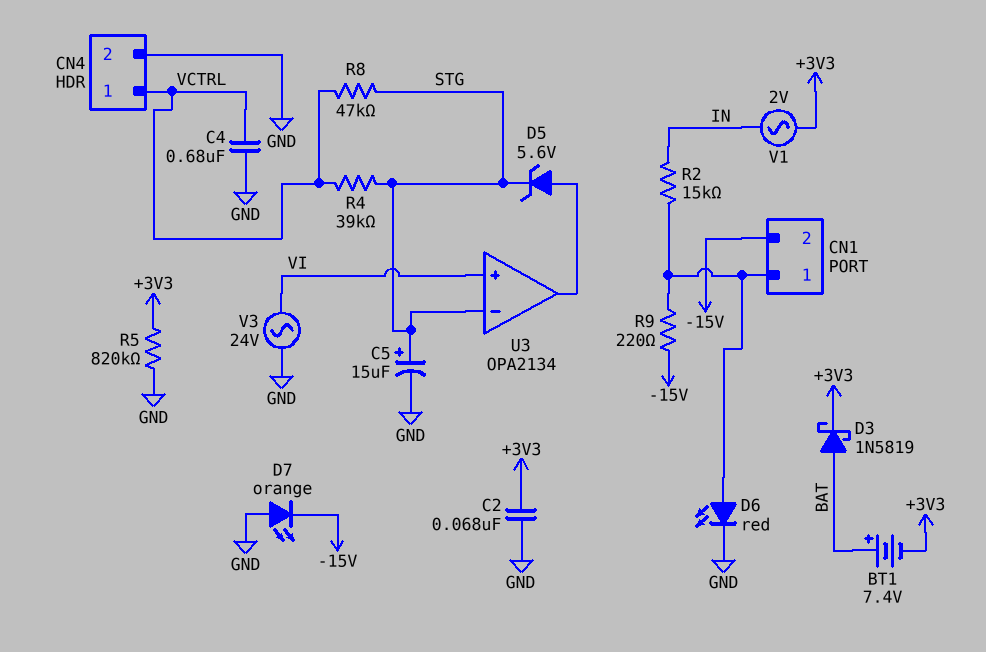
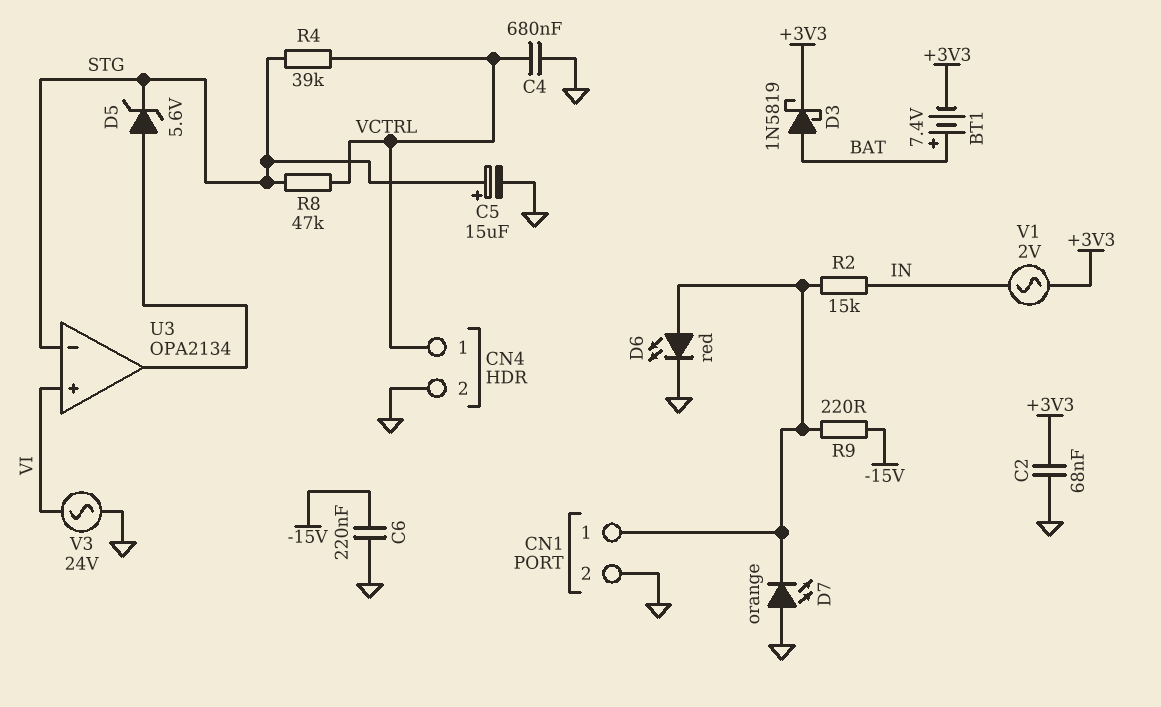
C6: none -> 220nF (-15V, GND)
CN1 pin 2: -15V -> GND
D7: LED orange (A GND, K -15V) -> LED orange (A GND, K CN1/1)
R5: 820k (+3V3, GND) -> none

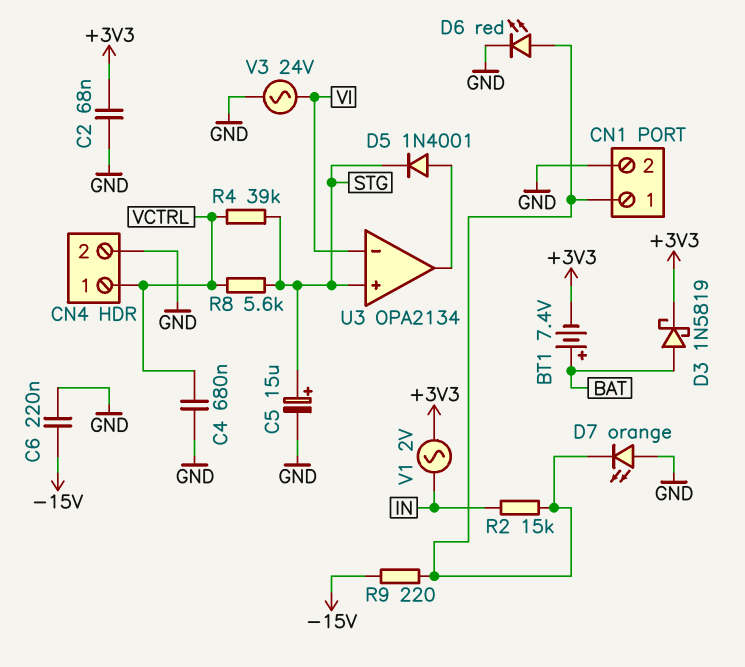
D5: zener 5.6V (A U3/out, K STG) -> diode 1N4001 (A U3/out, K STG)
R8: 47k (STG, VCTRL) -> 5.6k (STG, VCTRL)
U3 pin in+: VI -> STG
U3 pin in-: STG -> VI

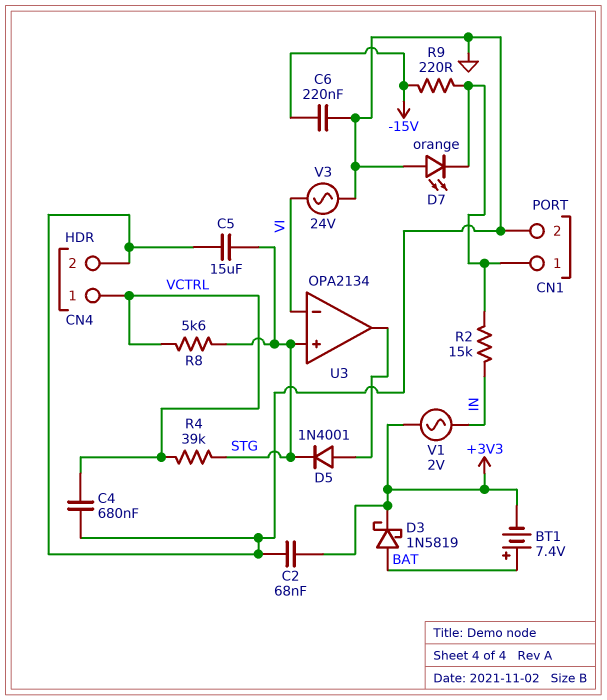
C5: 15uF (plus STG, minus GND) -> 15uF (GND, STG)
D6: LED red (A CN1/1, K GND) -> none

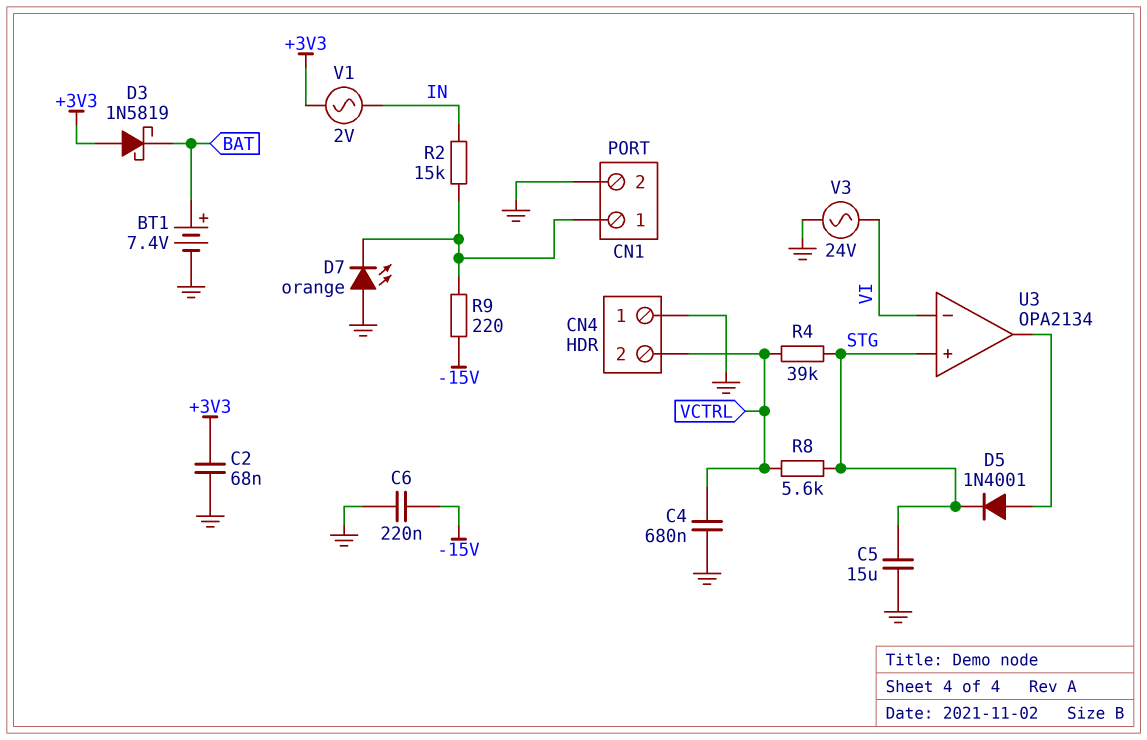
BT1: 7.4V (plus BAT, minus +3V3) -> 7.4V (plus BAT, minus GND)
CN4 pin 1: VCTRL -> GND
CN4 pin 2: GND -> VCTRL
D3: schottky 1N5819 (A BAT, K +3V3) -> schottky 1N5819 (A +3V3, K BAT)

